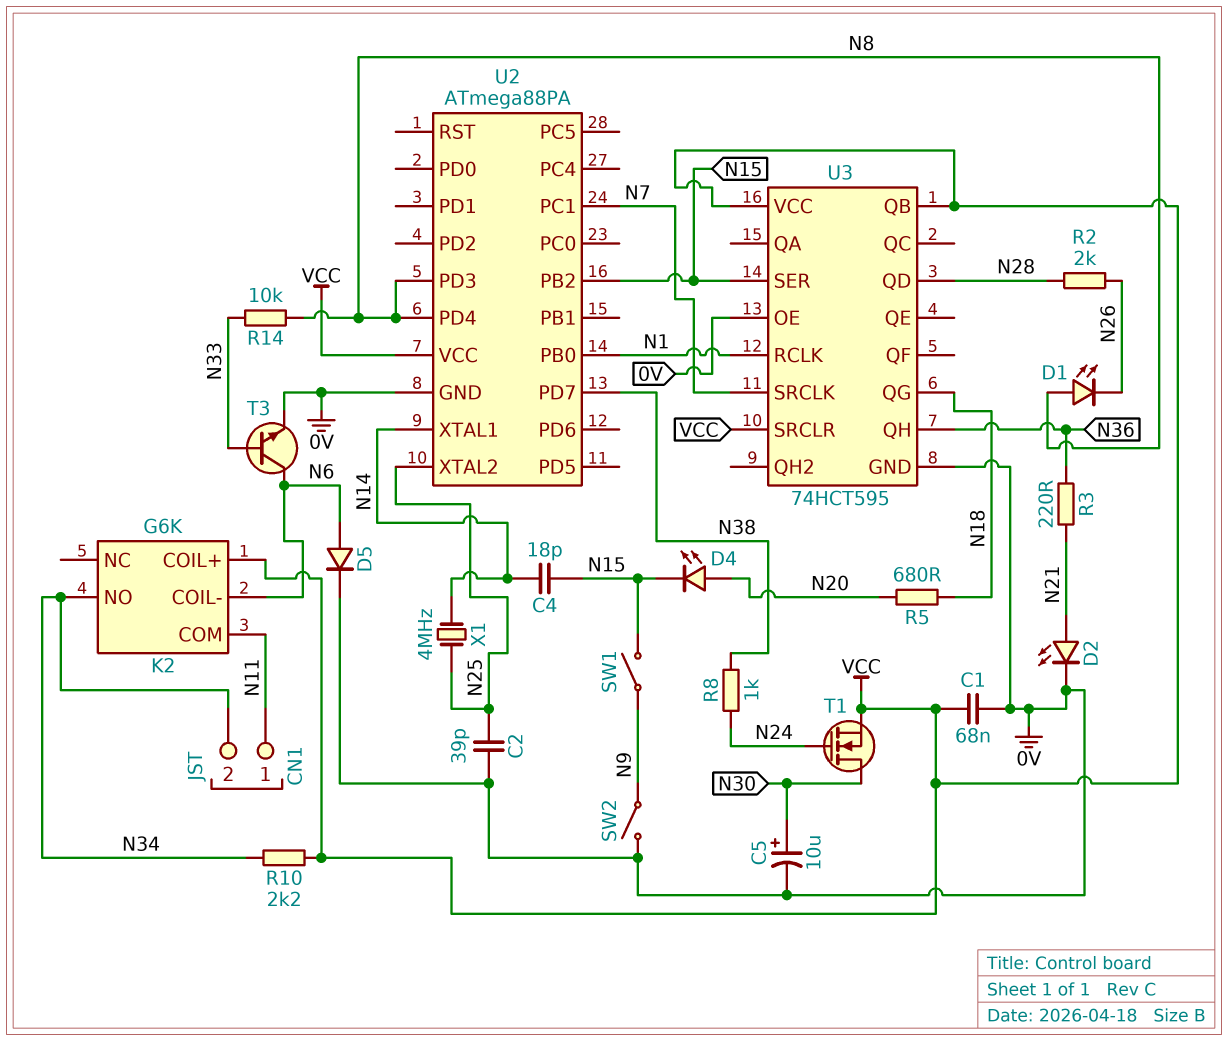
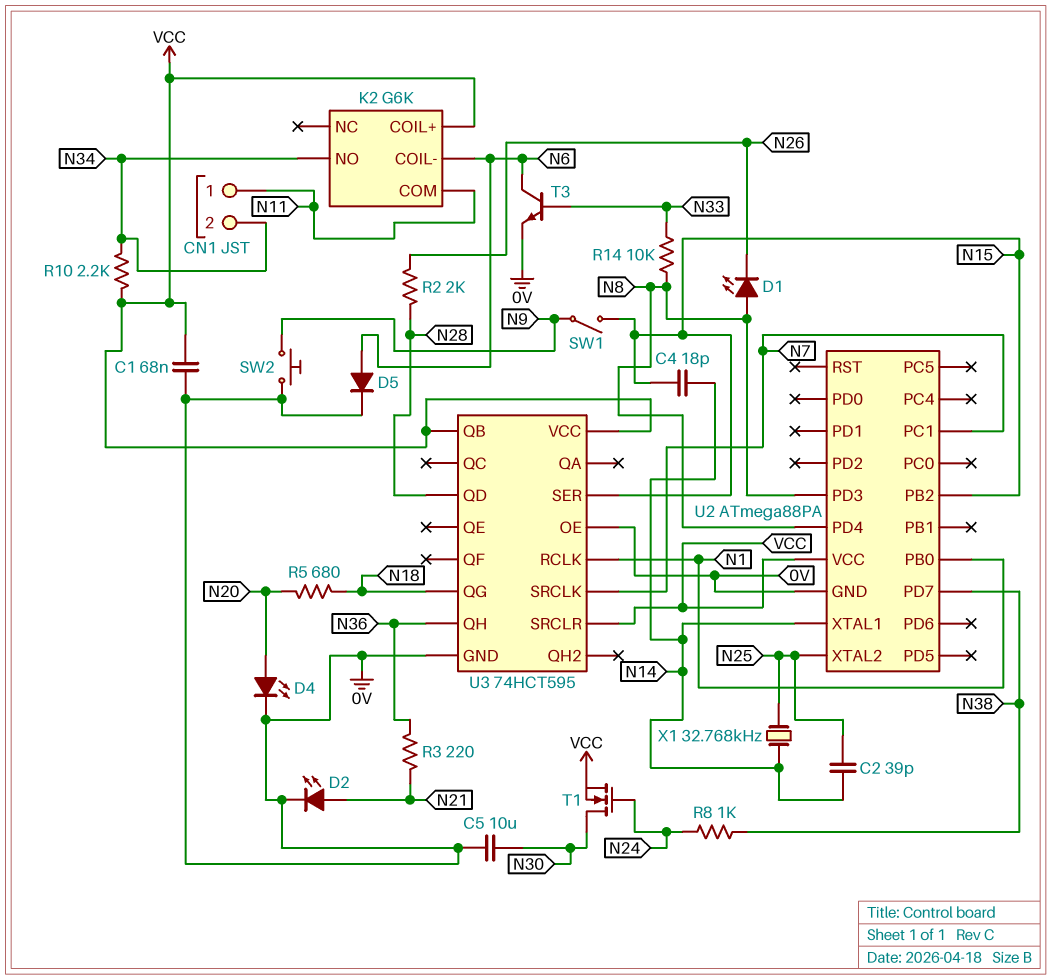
C2: 39pF (0V, N25) -> 39pF (N14, N25)
C5: 10uF (plus N30, minus 0V) -> 10uF (0V, N30)
D4: LED (A N20, K N15) -> LED (A N20, K 0V)
SW2: switch (0V, N9) -> button (0V, N9)
X1: 4MHz (N14, N25) -> 32.768kHz (N14, N25)

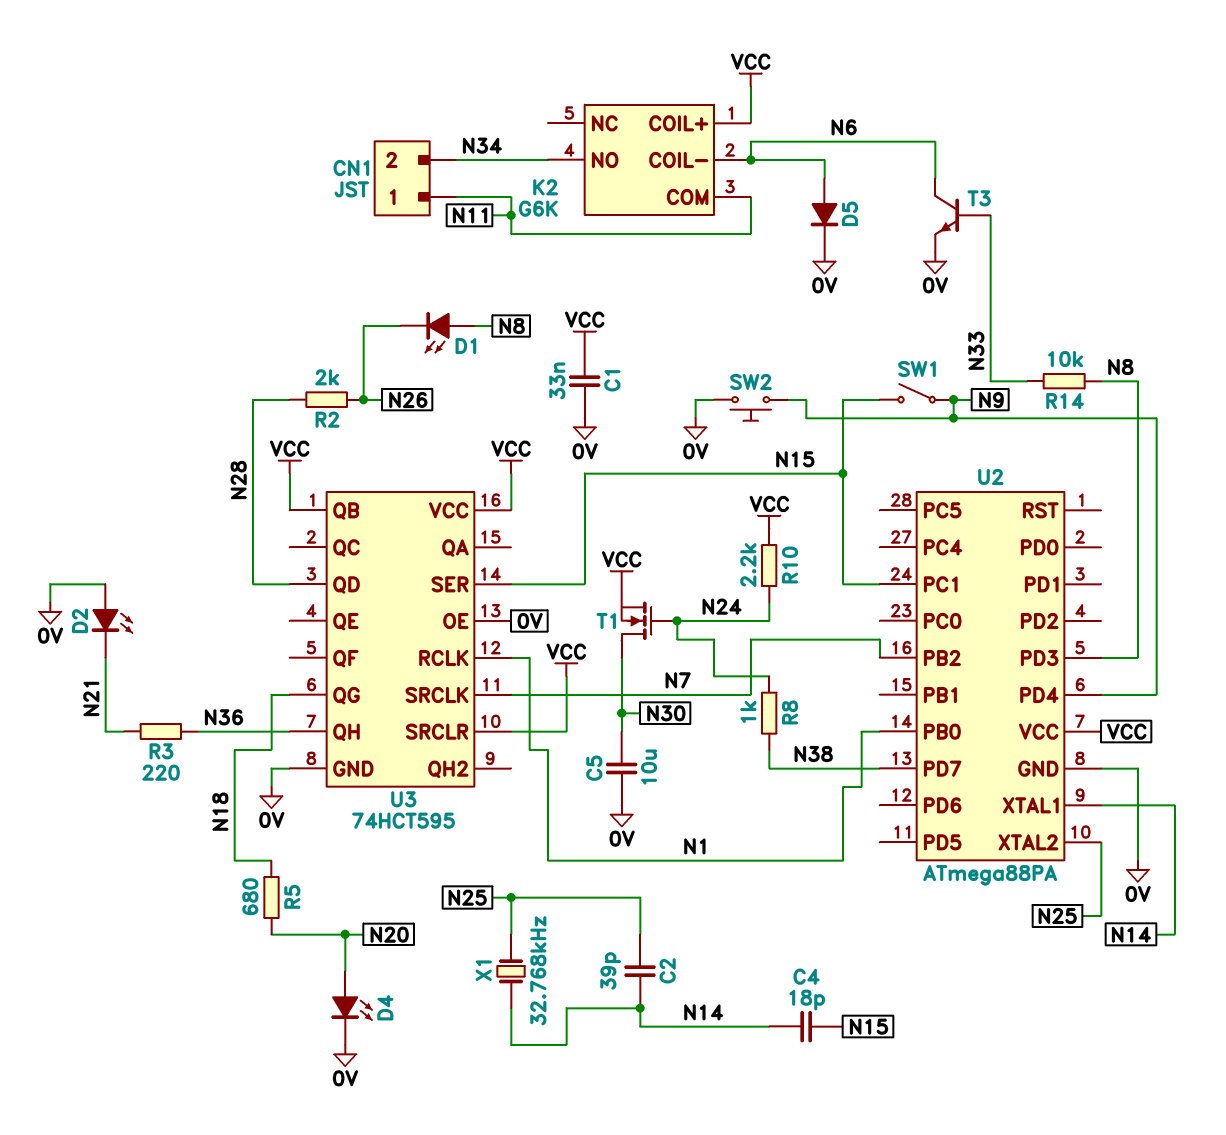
C1: 68nF (0V, VCC) -> 33nF (0V, VCC)
D2: LED (A N21, K 0V) -> LED (A 0V, K N21)
R10: 2.2k (N34, VCC) -> 2.2k (N24, VCC)
U2 pin PB2: N15 -> N7
U2 pin PC1: N7 -> N15
U2 pin PD4: N8 -> N9

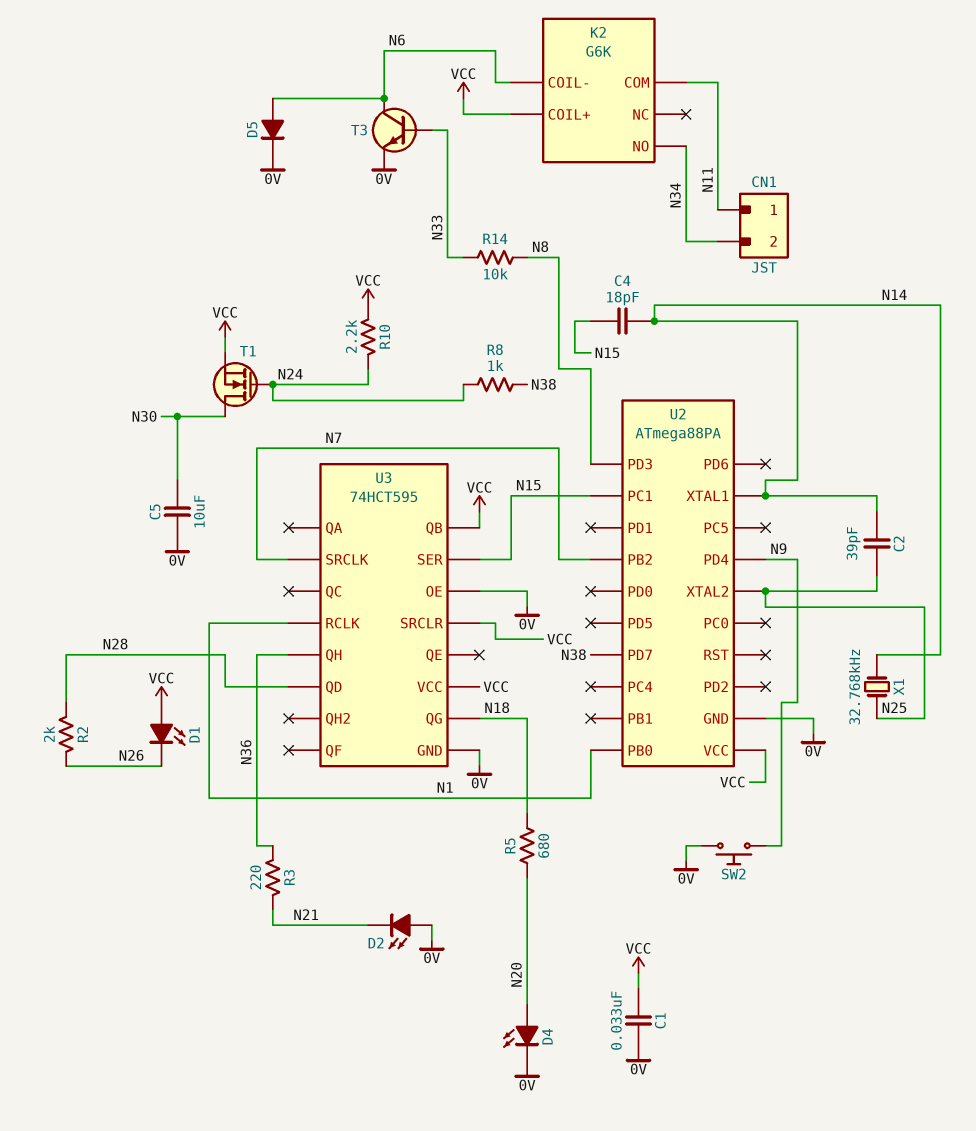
D1: LED (A N8, K N26) -> LED (A VCC, K N26)
SW1: switch (N9, N15) -> none

